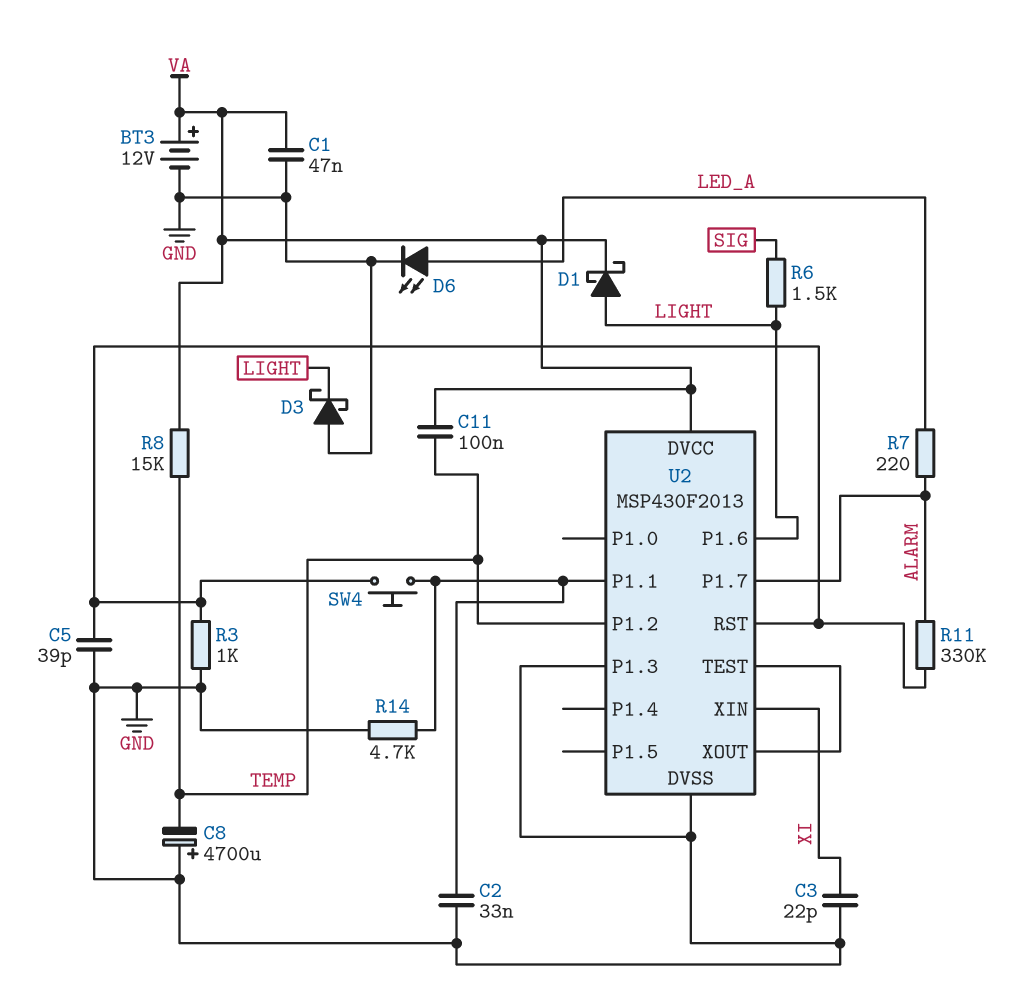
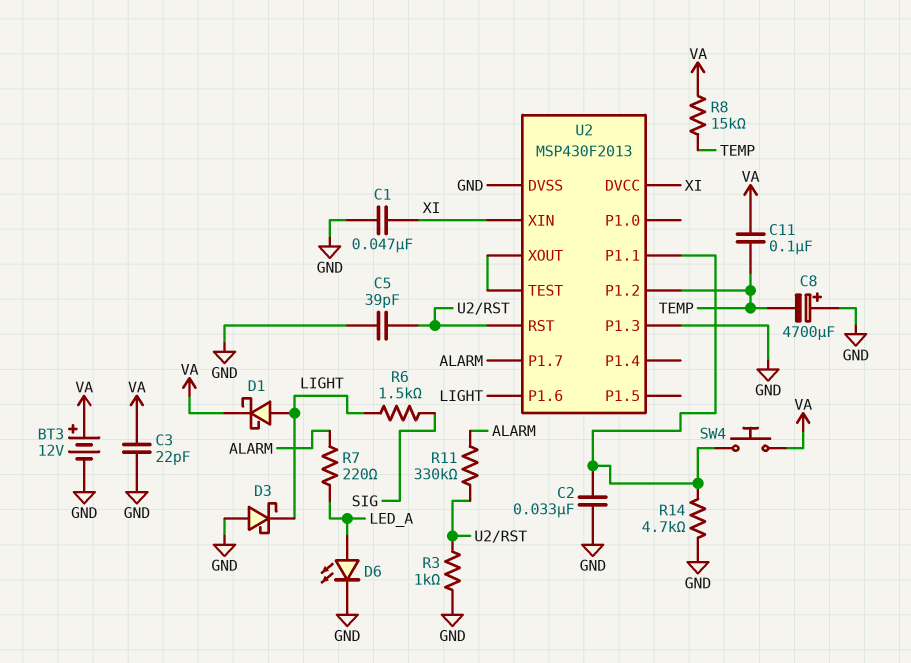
C1: 47nF (GND, VA) -> 47nF (GND, XI)
C3: 22pF (GND, XI) -> 22pF (GND, VA)
SW4: button (U2/P1.1, U2/RST) -> button (U2/P1.1, VA)
U2 pin DVCC: VA -> XI

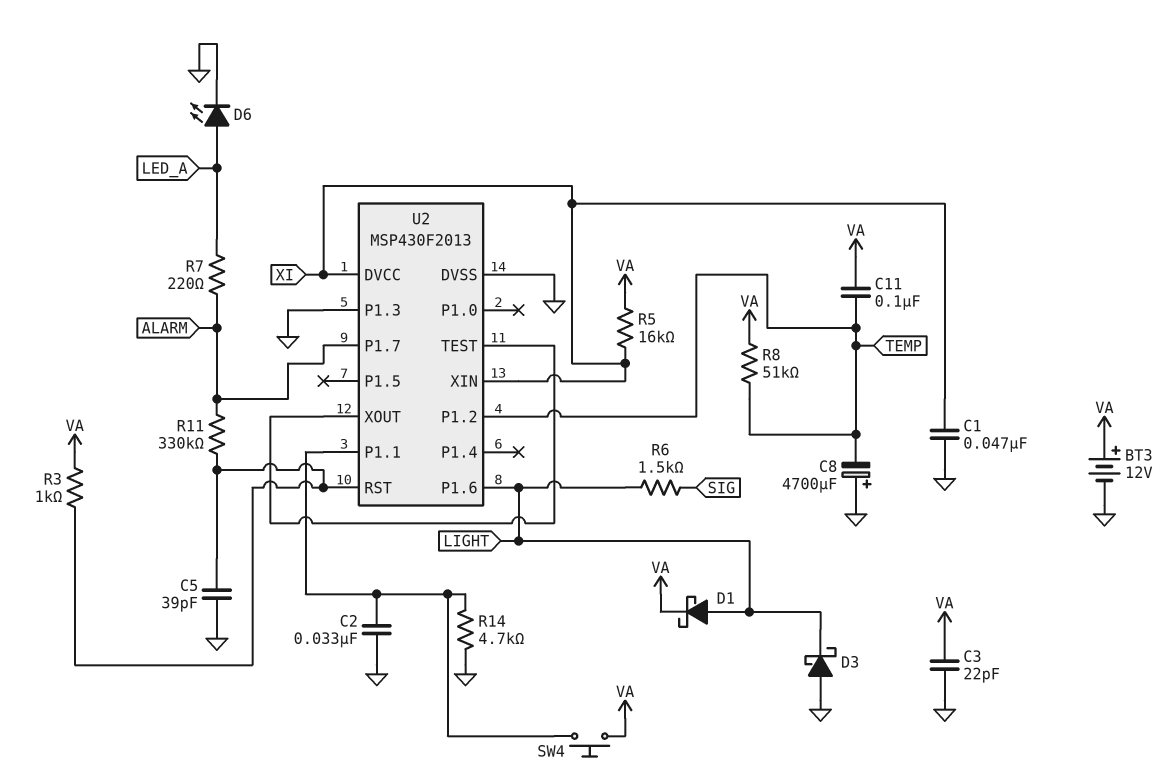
R3: 1k (GND, U2/RST) -> 1k (U2/RST, VA)
R5: none -> 16k (VA, XI)
R8: 15k (TEMP, VA) -> 51k (TEMP, VA)

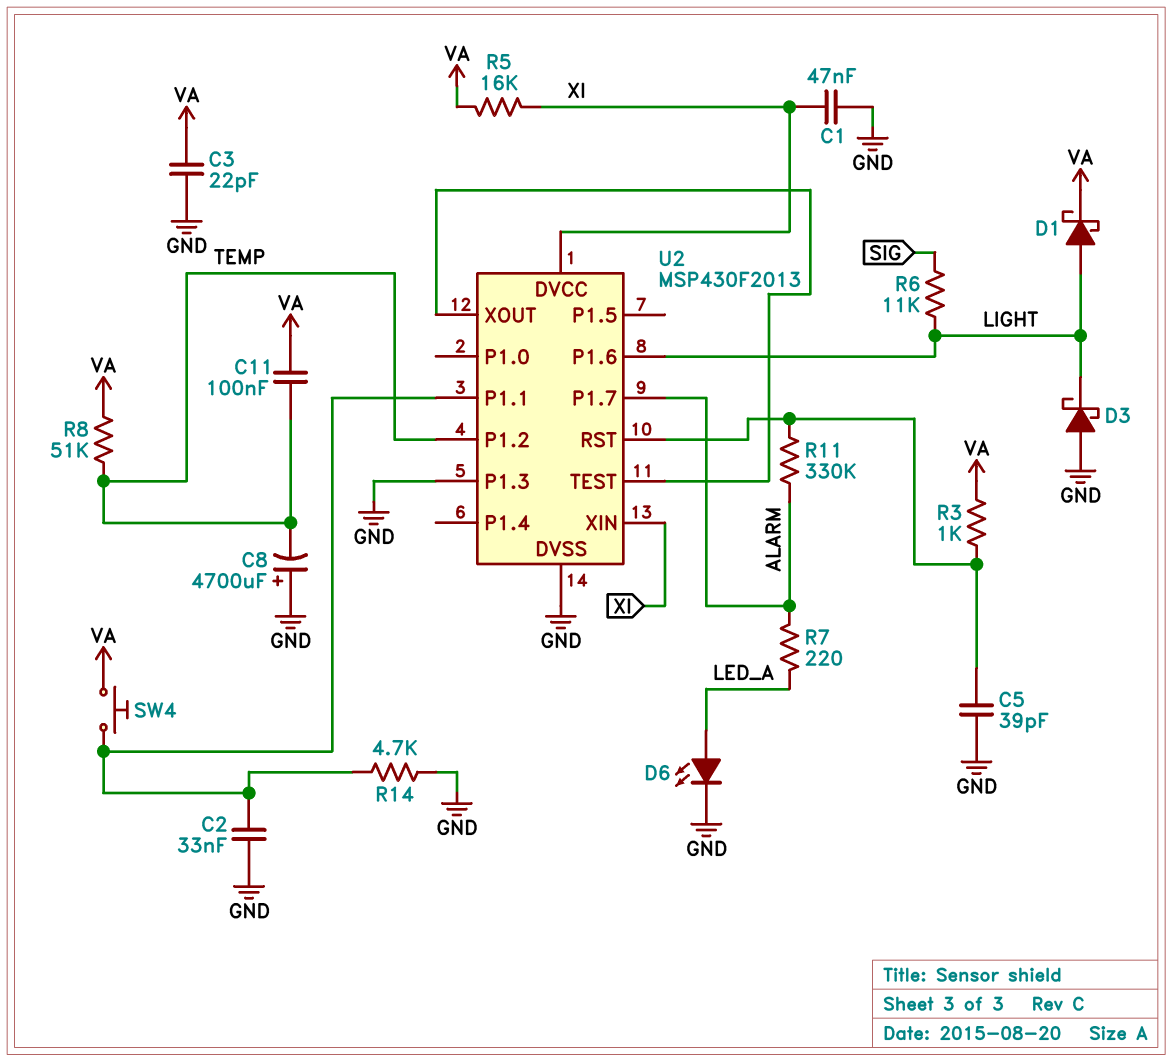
BT3: 12V (plus VA, minus GND) -> none
R6: 1.5k (LIGHT, SIG) -> 11k (LIGHT, SIG)

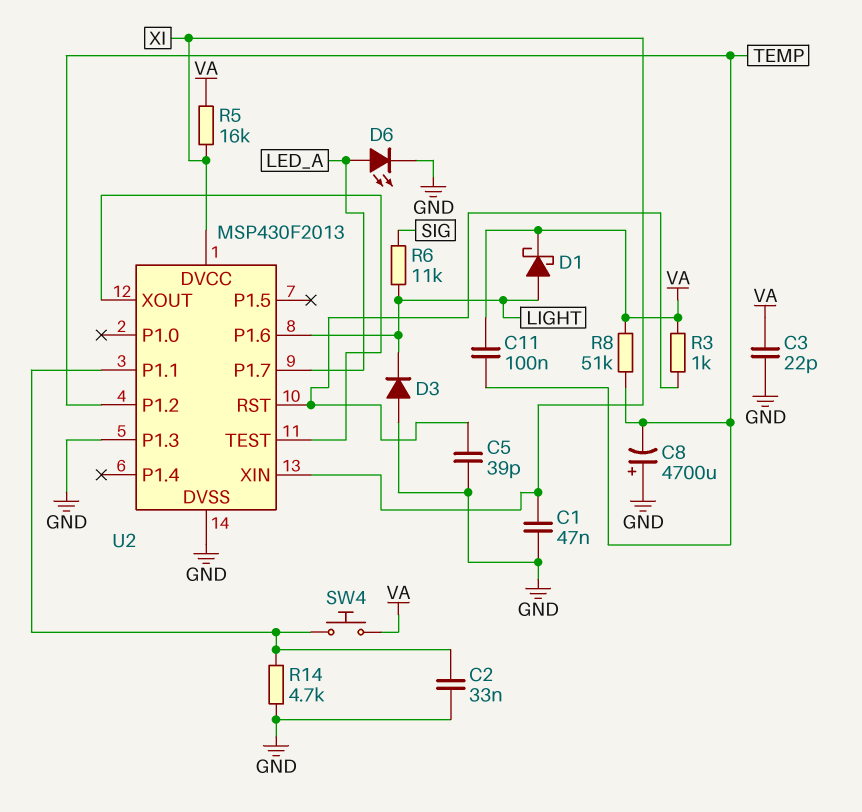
D3: schottky (A GND, K LIGHT) -> diode (A GND, K LIGHT)
R7: 220 (ALARM, LED_A) -> none
R11: 330k (ALARM, U2/RST) -> none
U2 pin P1.7: ALARM -> LED_A

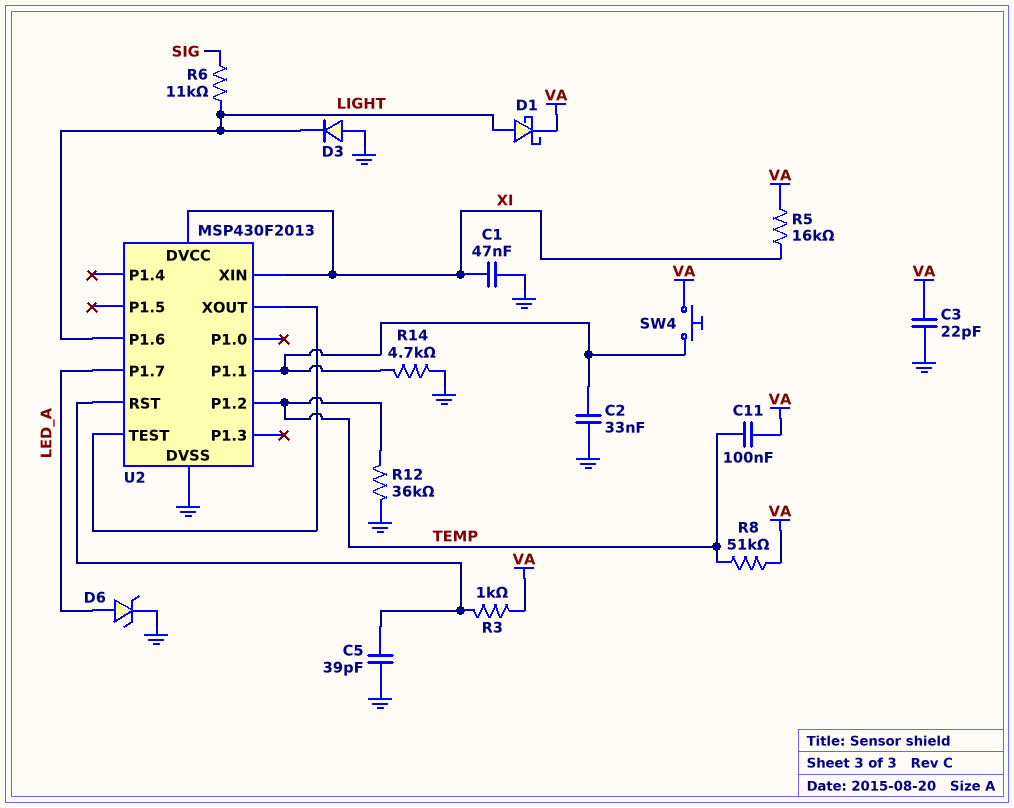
C8: 4700uF (plus GND, minus TEMP) -> none
D6: LED (A LED_A, K GND) -> zener (A LED_A, K GND)
R12: none -> 36k (GND, TEMP)
U2 pin P1.3: GND -> none

